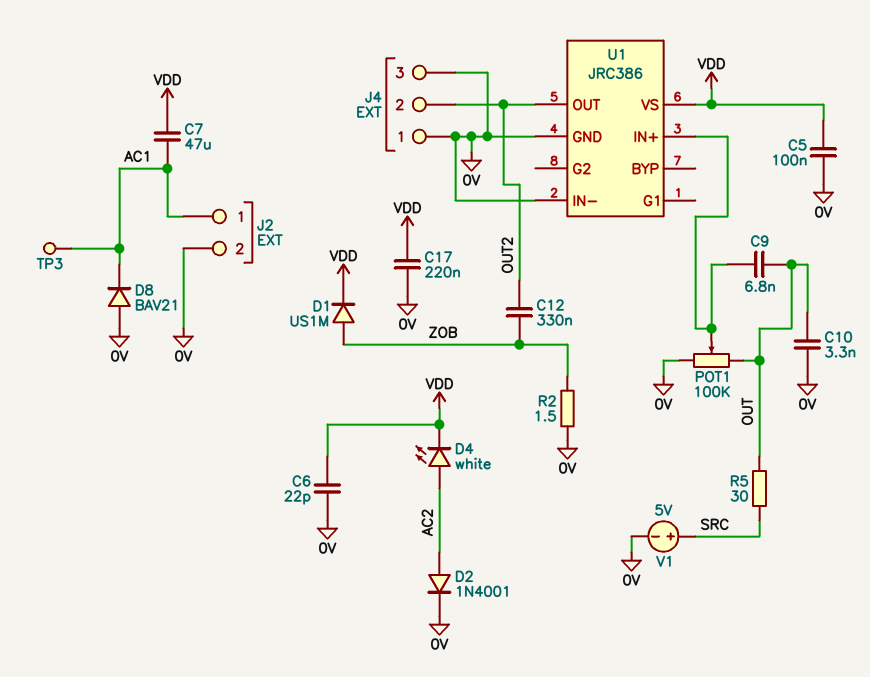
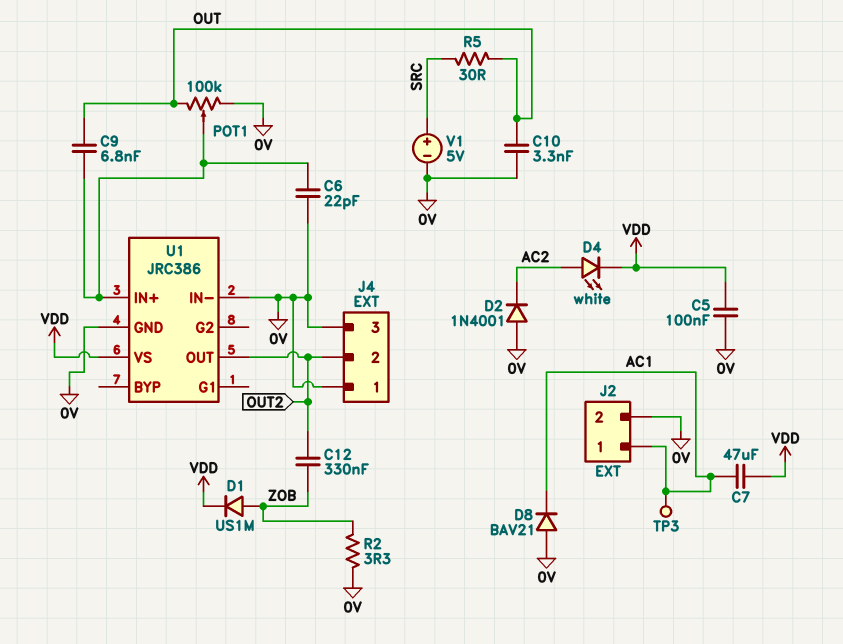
C6: 22pF (0V, VDD) -> 22pF (0V, U1/IN+)
C17: 220nF (0V, VDD) -> none
D2: diode 1N4001 (A AC2, K 0V) -> diode 1N4001 (A 0V, K AC2)
R2: 1.5 (0V, ZOB) -> 3.3 (0V, ZOB)

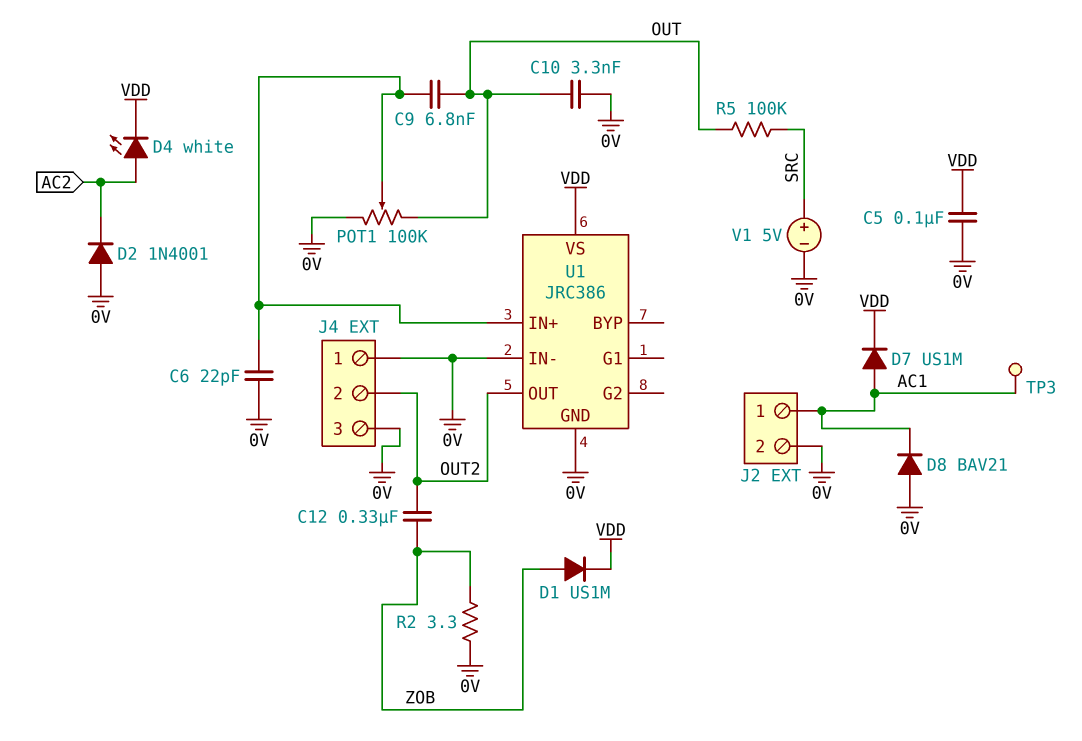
C7: 47uF (AC1, VDD) -> none
D7: none -> diode US1M (A AC1, K VDD)
R5: 30 (OUT, SRC) -> 100k (OUT, SRC)

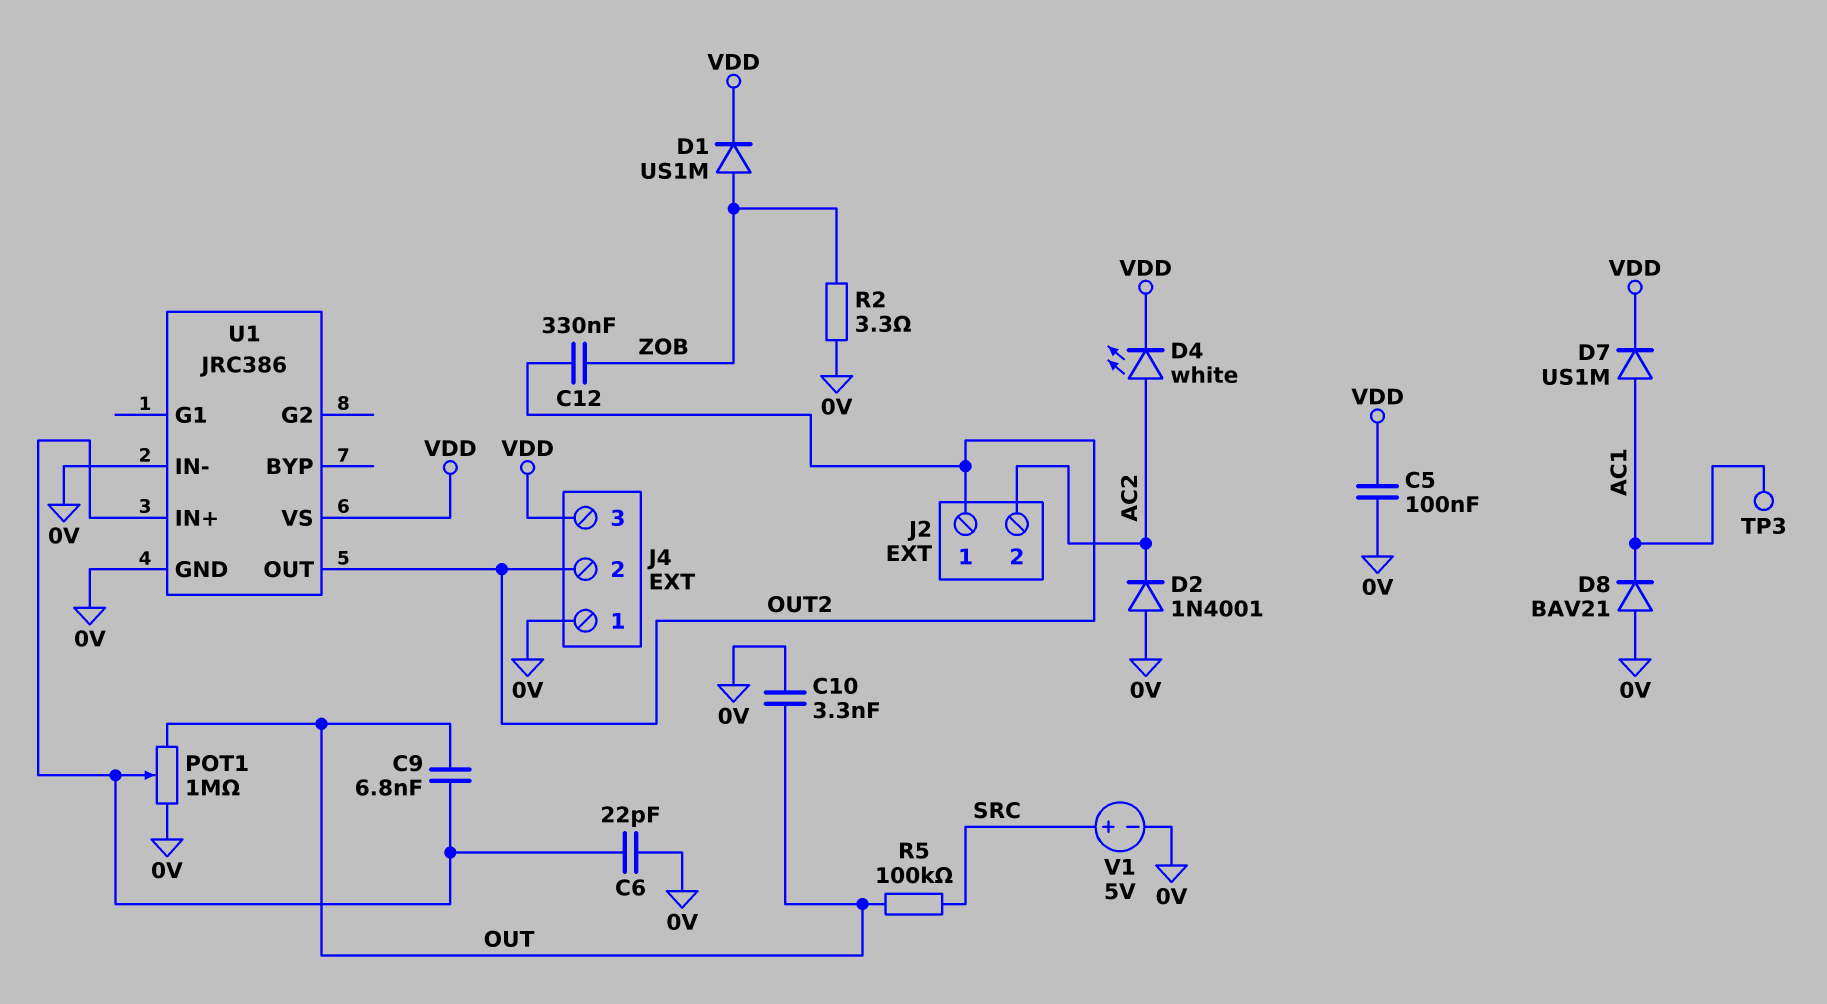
J2 pin 1: AC1 -> OUT2
J2 pin 2: 0V -> AC2
J4 pin 3: 0V -> VDD
POT1: 100k (0V, OUT, wiper U1/IN+) -> 1M (0V, OUT, wiper U1/IN+)

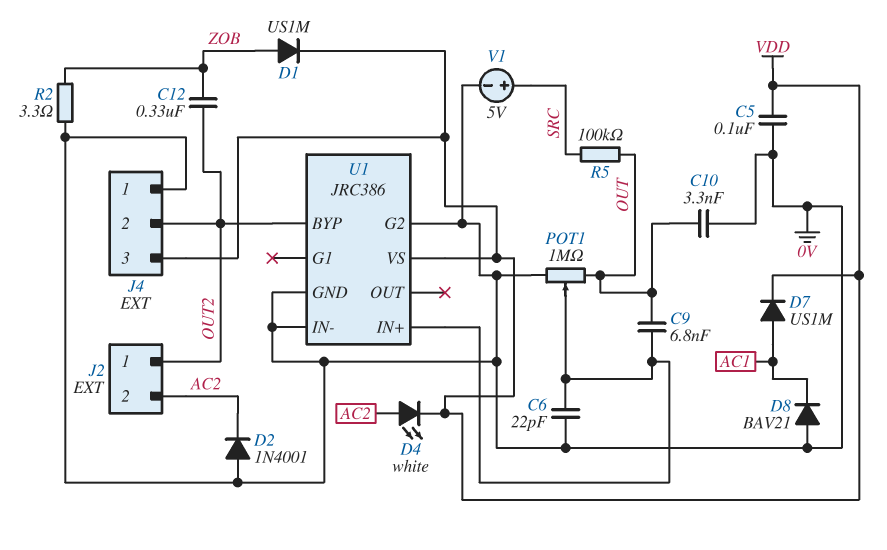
TP3: test point (AC1) -> none
U1 pin BYP: none -> OUT2
U1 pin G2: none -> 0V
U1 pin OUT: OUT2 -> none

